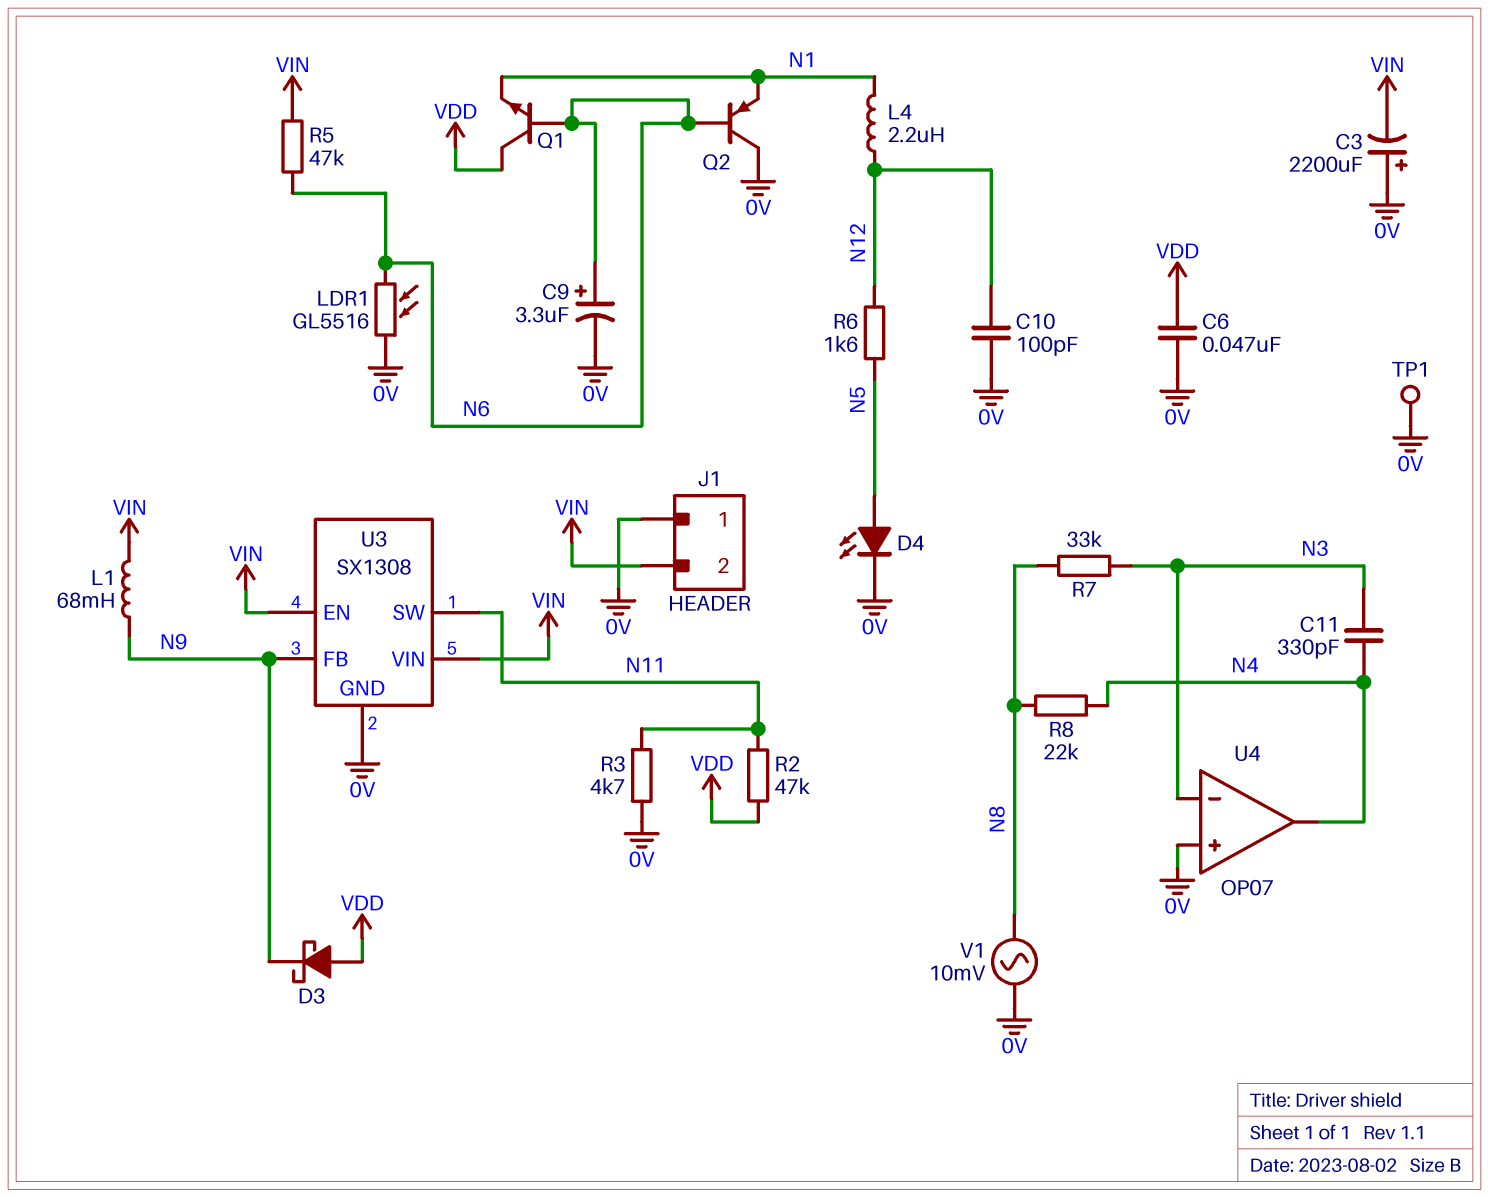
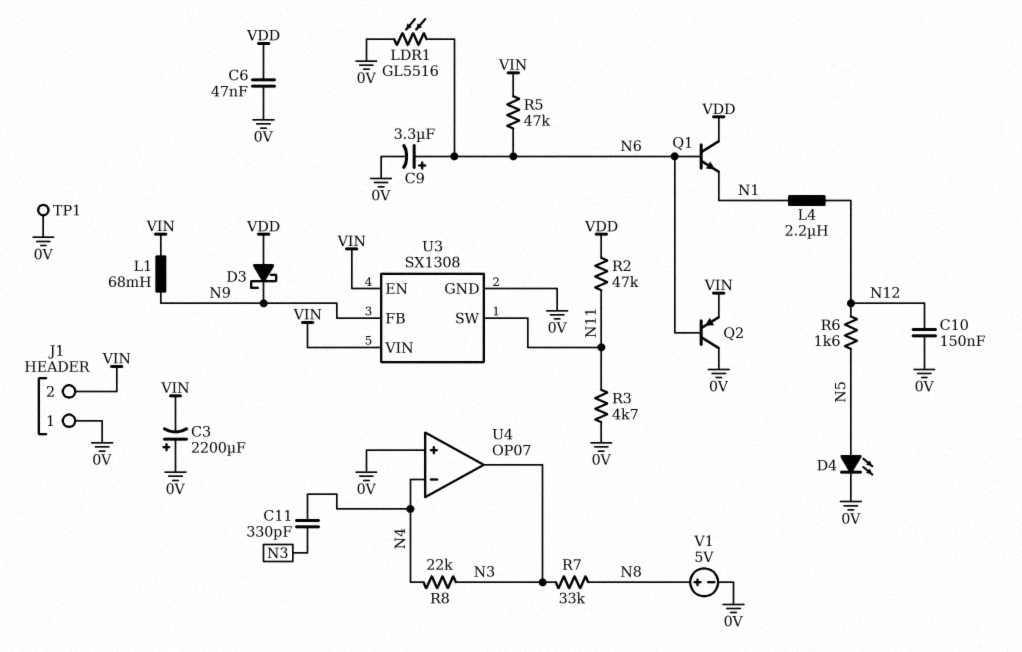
C10: 100pF (0V, N12) -> 150nF (0V, N12)
Q2: PNP (B N6, C 0V, E N1) -> PNP (B N6, C 0V, E VIN)
R8: 22k (N4, N8) -> 22k (N3, N4)
U4 pin in-: N3 -> N4
U4 pin out: N4 -> N3
V1: AC 10mV (0V, N8) -> 5V (plus N8, minus 0V)

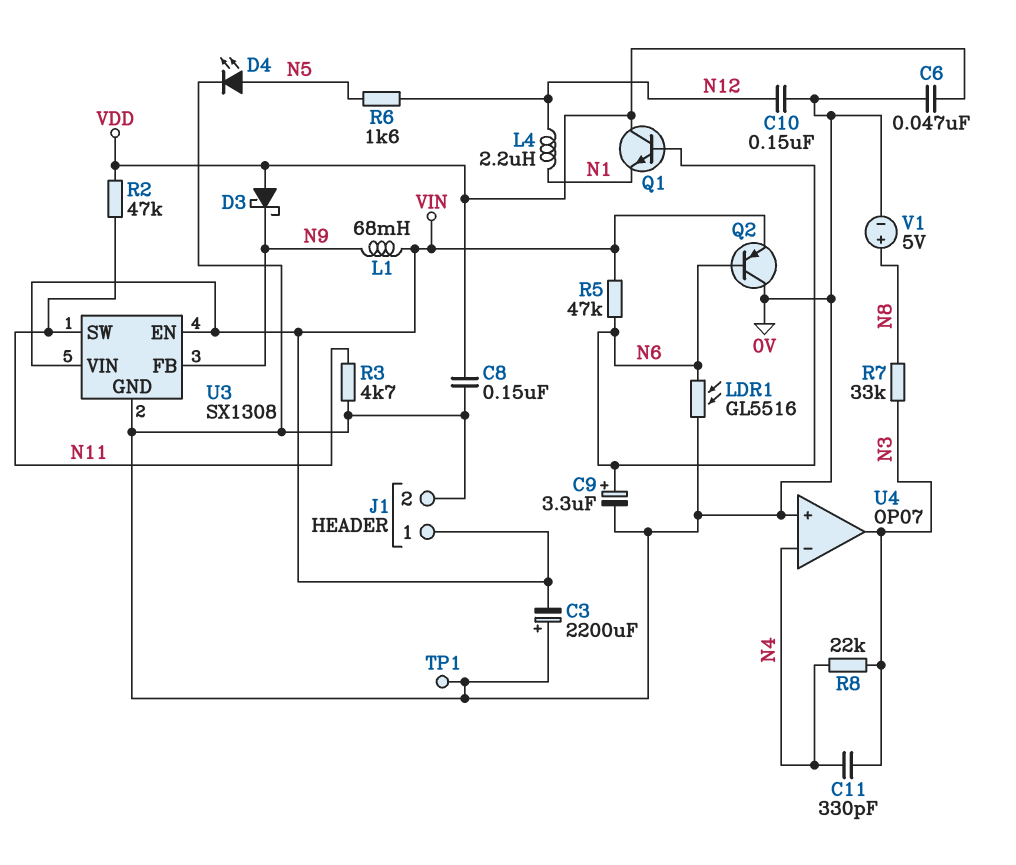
C8: none -> 150nF (0V, VDD)
J1 pin 1: 0V -> VIN
J1 pin 2: VIN -> 0V

